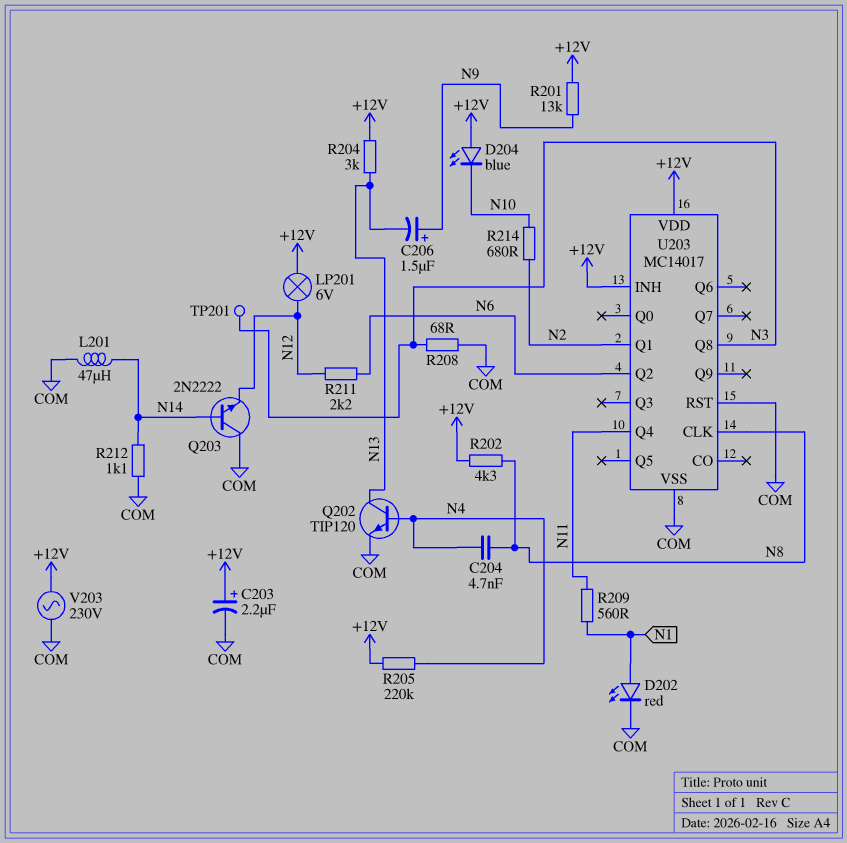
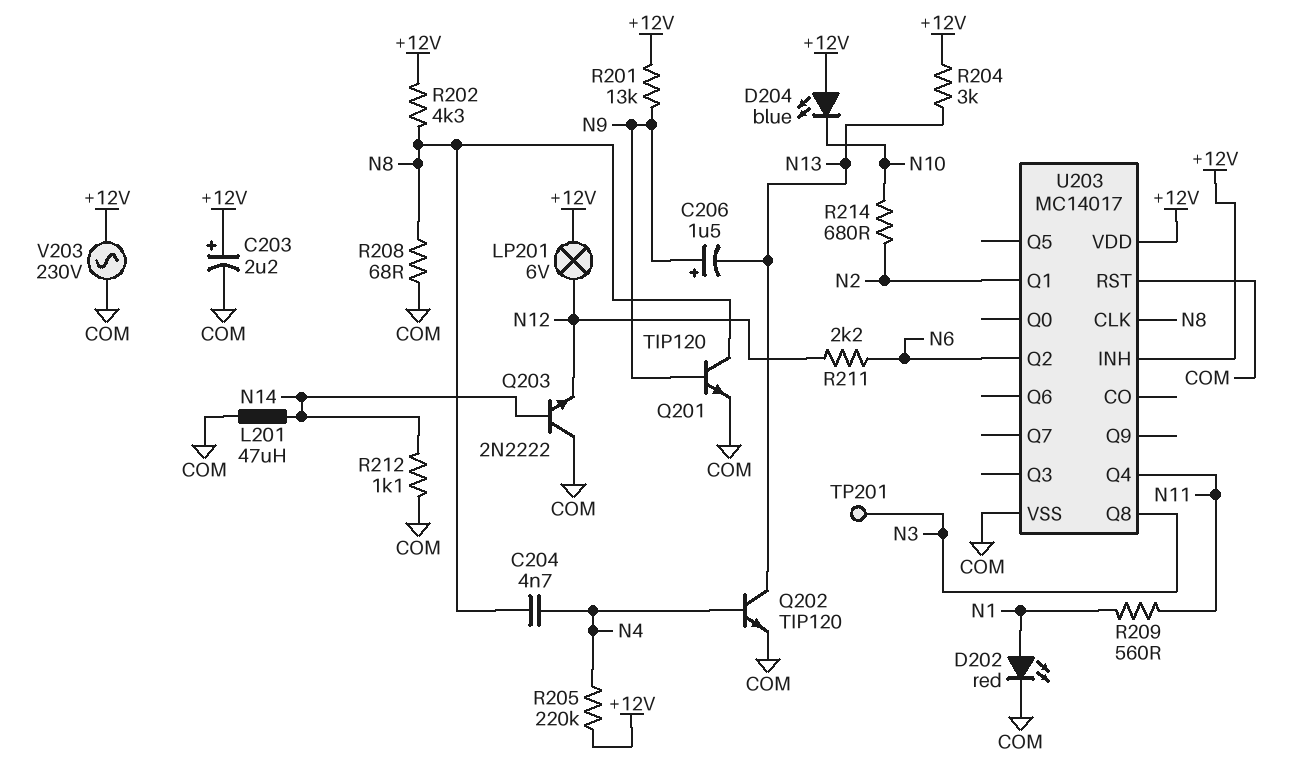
Q201: none -> NPN TIP120 (B N9, C N8, E COM)
R208: 68 (COM, N3) -> 68 (COM, N8)

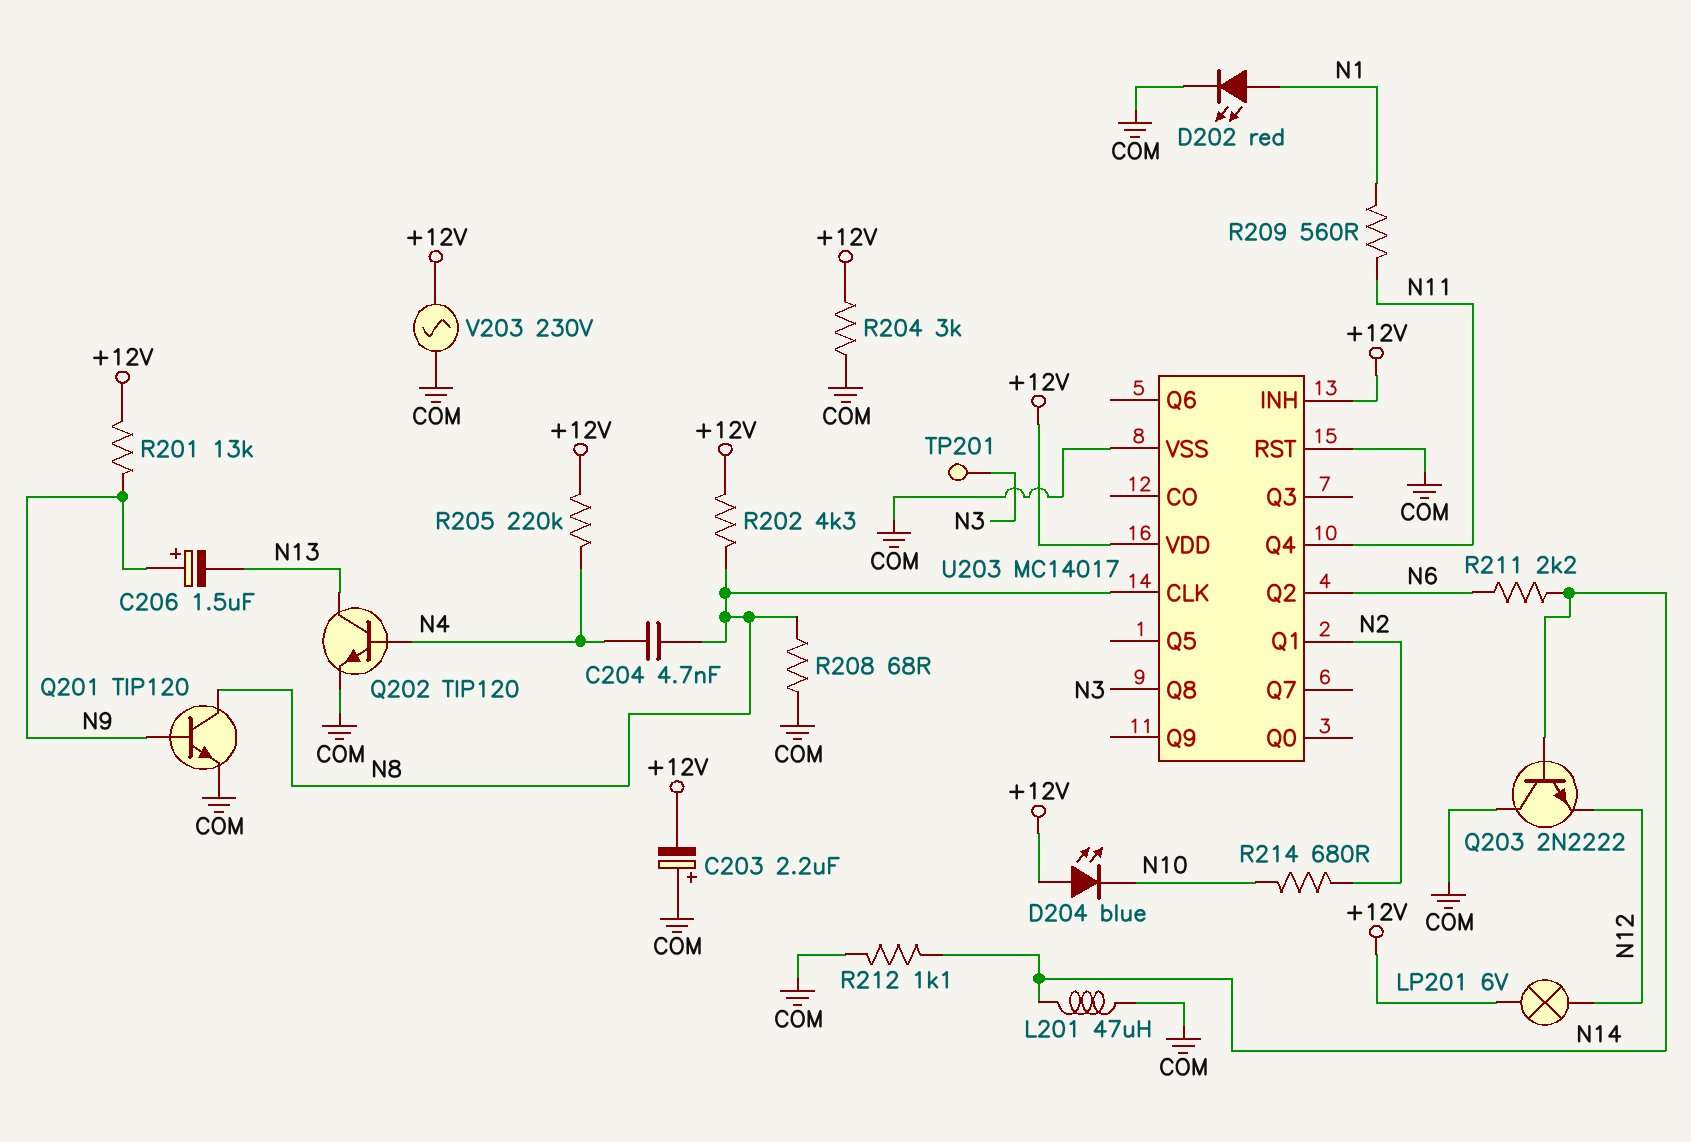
C203: 2.2uF (plus +12V, minus COM) -> 2.2uF (plus COM, minus +12V)
R204: 3k (+12V, N13) -> 3k (+12V, COM)
R211: 2.2k (N6, N12) -> 2.2k (N6, N14)

